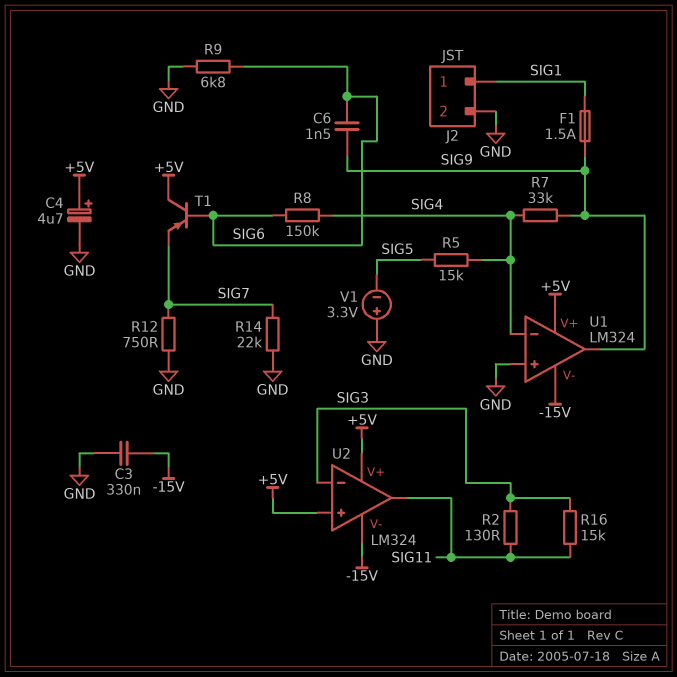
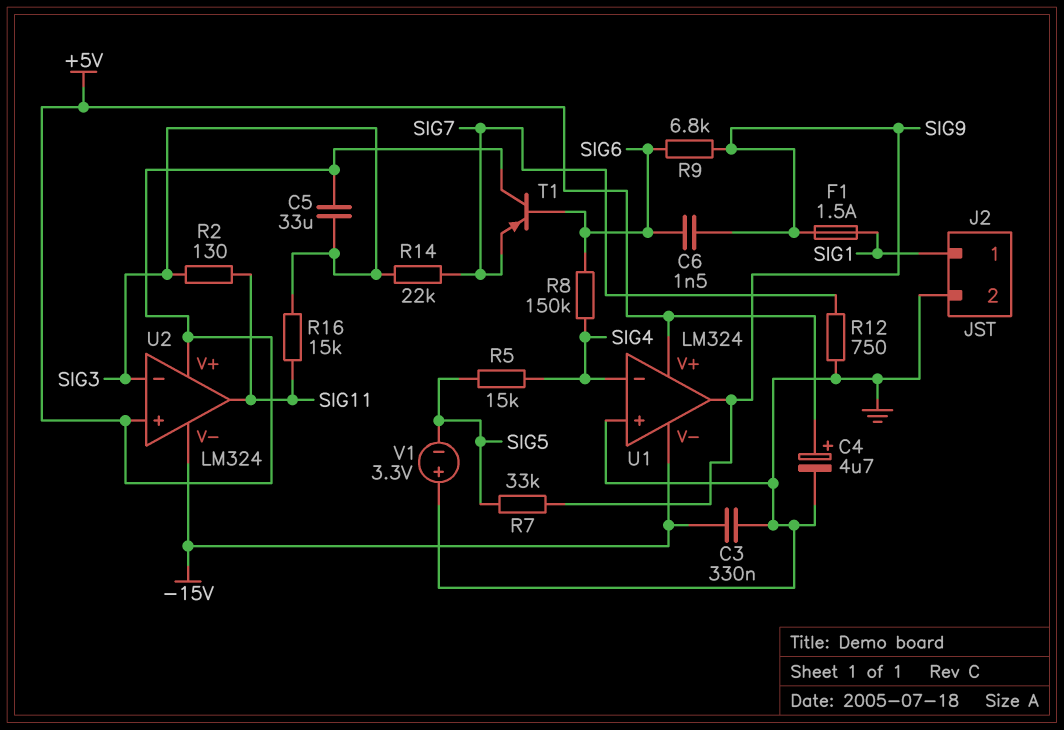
C5: none -> 33uF (+5V, SIG3)
R7: 33k (SIG4, SIG9) -> 33k (SIG5, SIG9)
R9: 6.8k (GND, SIG6) -> 6.8k (SIG6, SIG9)
R14: 22k (GND, SIG7) -> 22k (SIG3, SIG7)

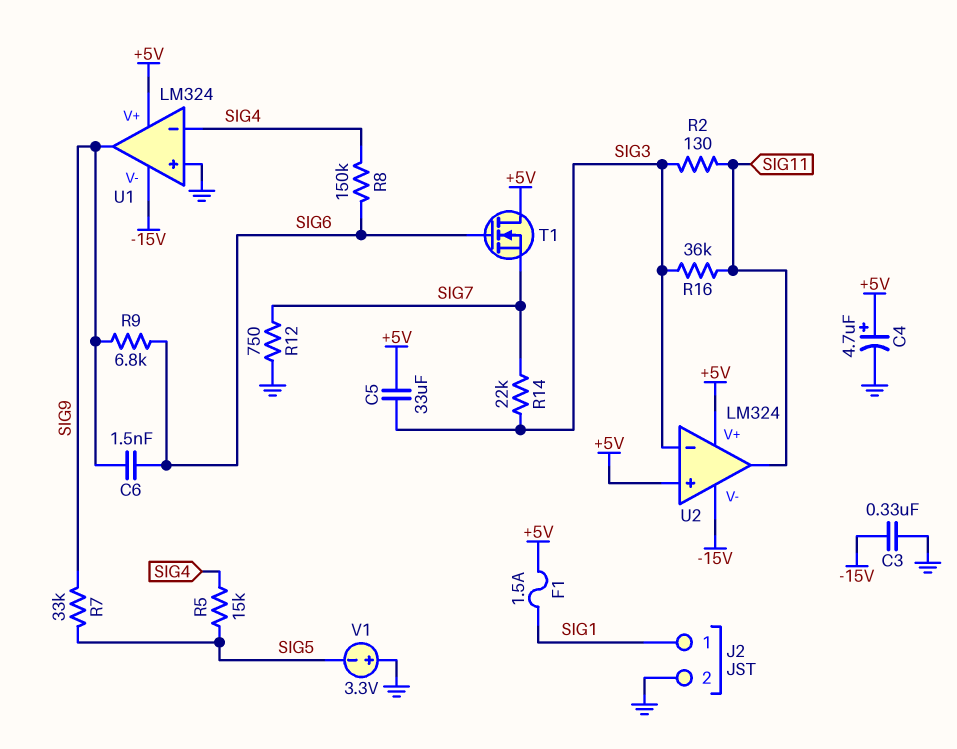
F1: 1.5A (SIG1, SIG9) -> 1.5A (+5V, SIG1)
R16: 15k (SIG3, SIG11) -> 36k (SIG3, SIG11)
T1: PNP (B SIG6, C +5V, E SIG7) -> NMOS (G SIG6, D +5V, S SIG7)

